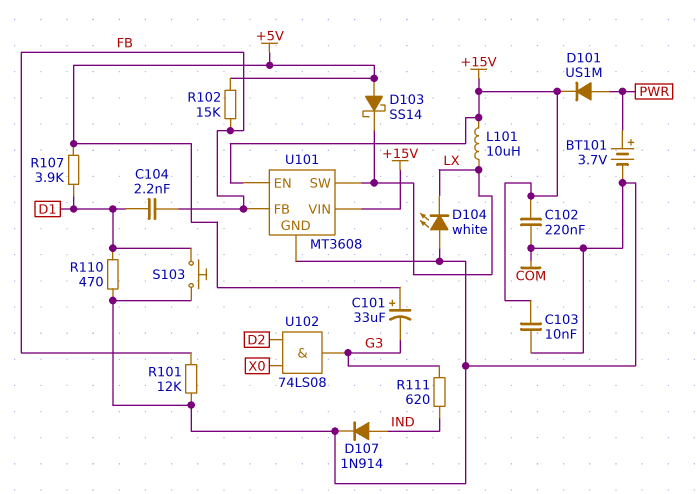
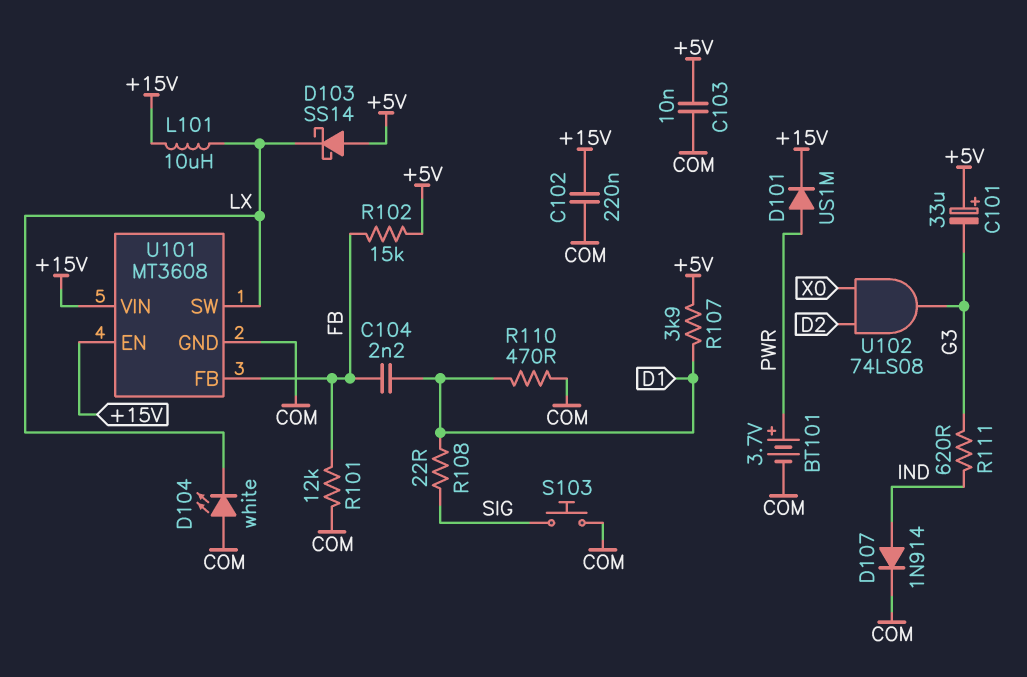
C103: 10nF (+15V, COM) -> 10nF (+5V, COM)
R108: none -> 22 (D1, SIG)
S103: button (COM, D1) -> button (COM, SIG)

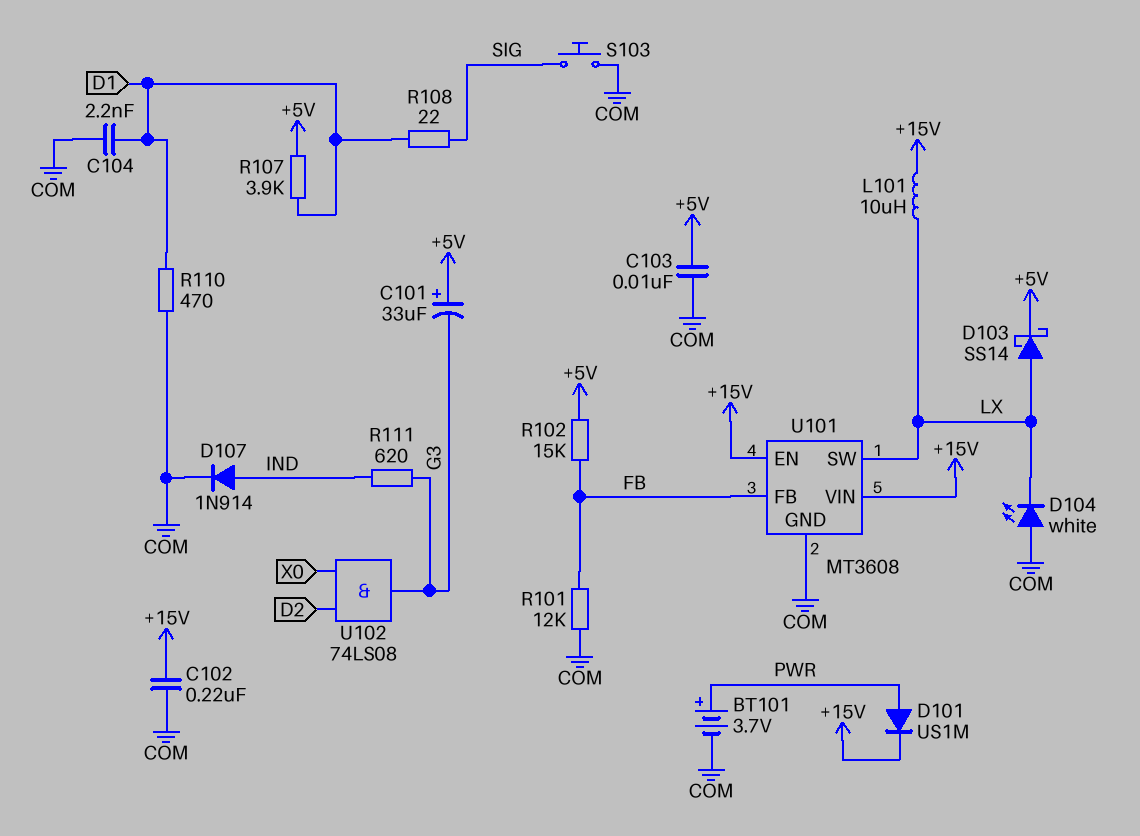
C104: 2.2nF (D1, FB) -> 2.2nF (COM, D1)
D103: schottky SS14 (A +5V, K LX) -> schottky SS14 (A LX, K +5V)

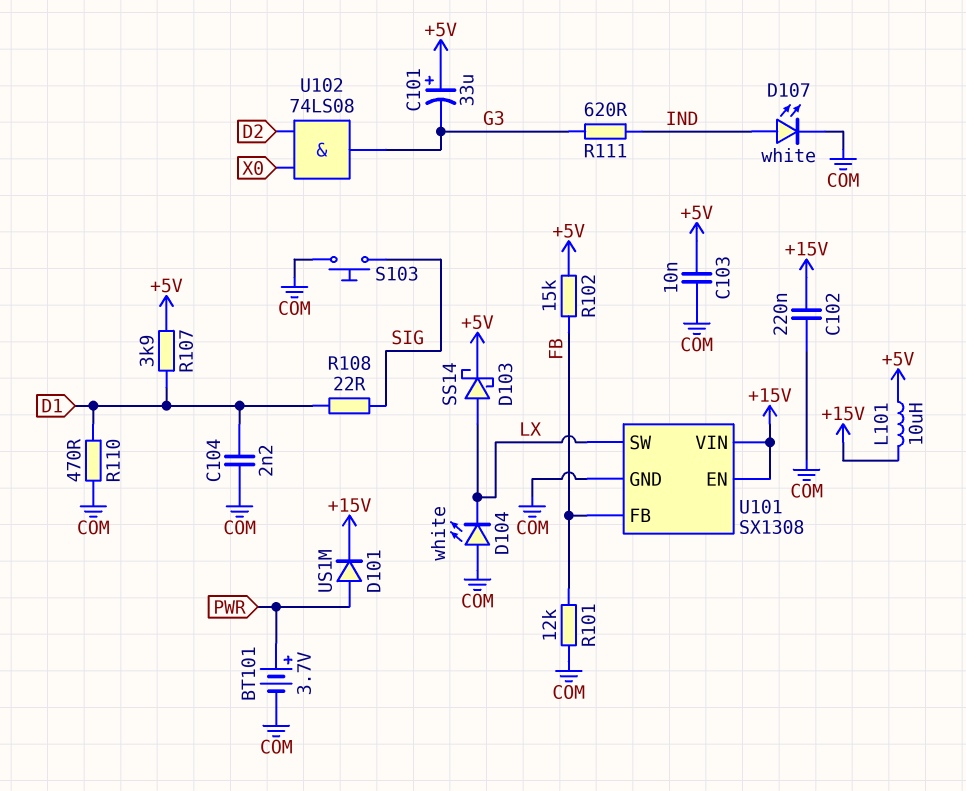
D107: diode 1N914 (A IND, K COM) -> LED white (A IND, K COM)
L101: 10uH (+15V, LX) -> 10uH (+5V, +15V)
U101: MT3608 -> SX1308

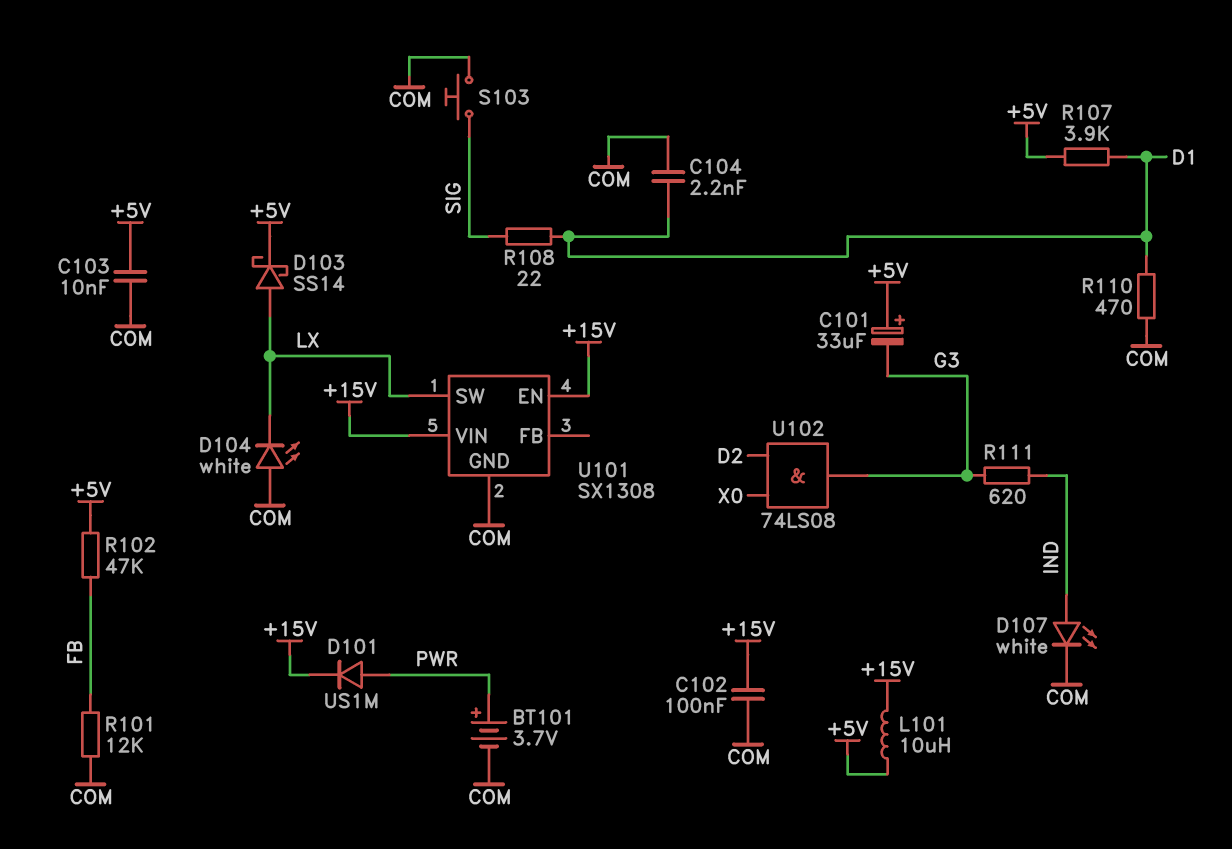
C102: 220nF (+15V, COM) -> 100nF (+15V, COM)
R102: 15k (+5V, FB) -> 47k (+5V, FB)
U101 pin FB: FB -> none

